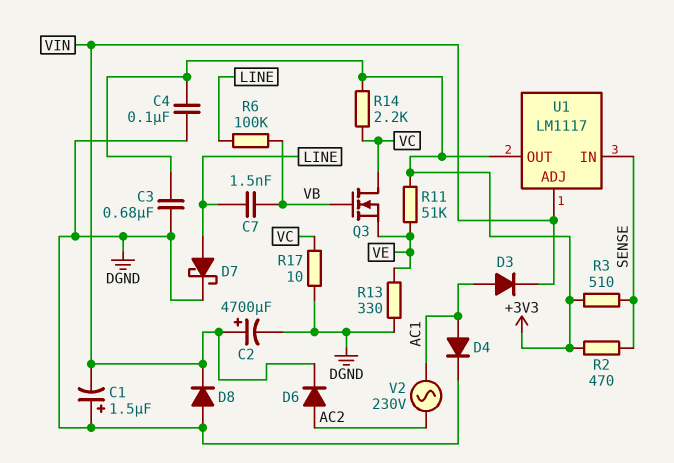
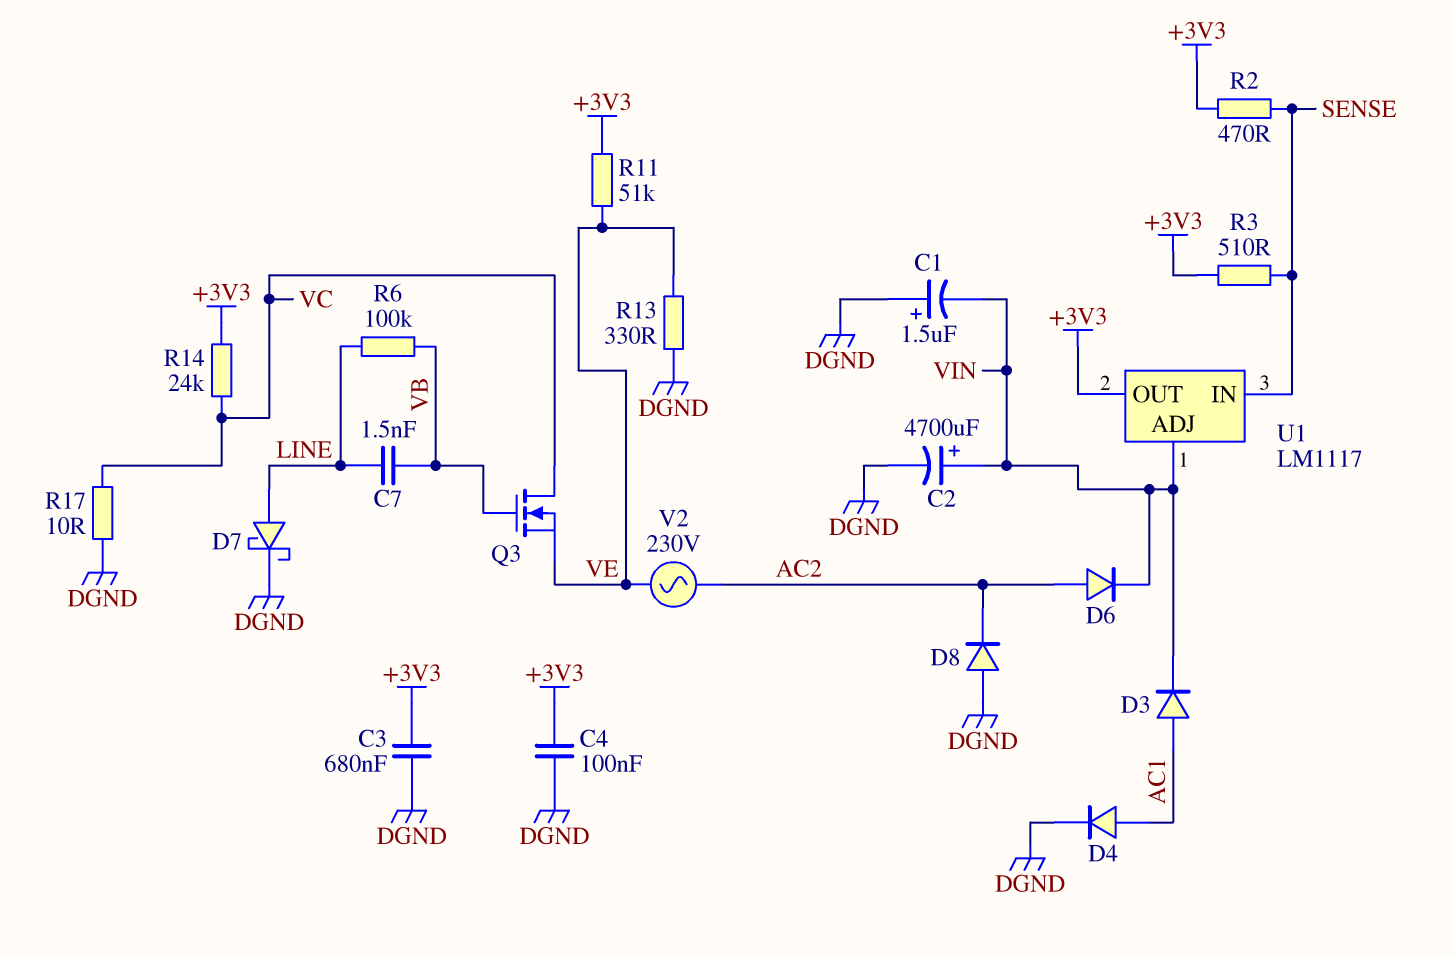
D8: diode (A DGND, K VIN) -> diode (A DGND, K AC2)
R14: 2.2k (+3V3, VC) -> 24k (+3V3, VC)
V2: AC 230V (AC1, AC2) -> AC 230V (AC2, VE)

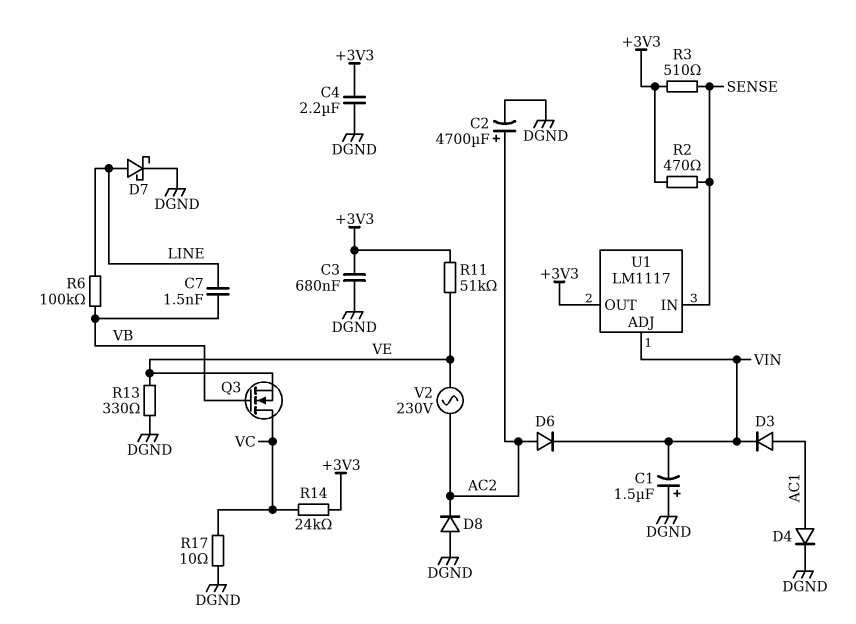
C2: 4700uF (plus VIN, minus DGND) -> 4700uF (plus AC2, minus DGND)
C4: 100nF (+3V3, DGND) -> 2.2uF (+3V3, DGND)

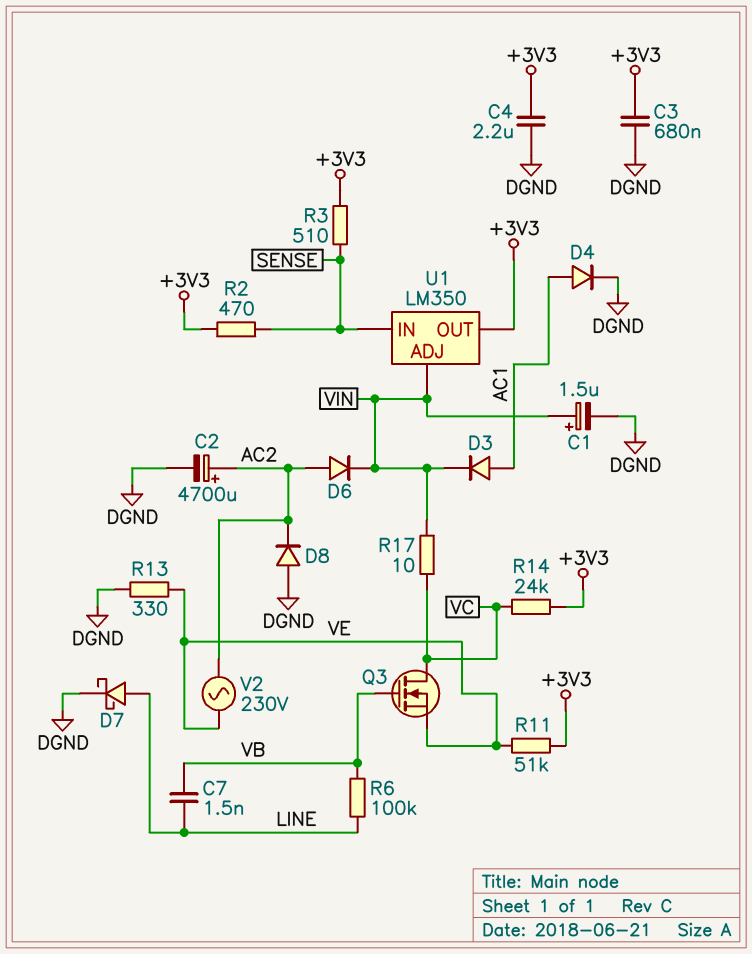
C1: 1.5uF (plus DGND, minus VIN) -> 1.5uF (plus VIN, minus DGND)
R17: 10 (DGND, VC) -> 10 (VC, VIN)
U1: LM1117 -> LM350

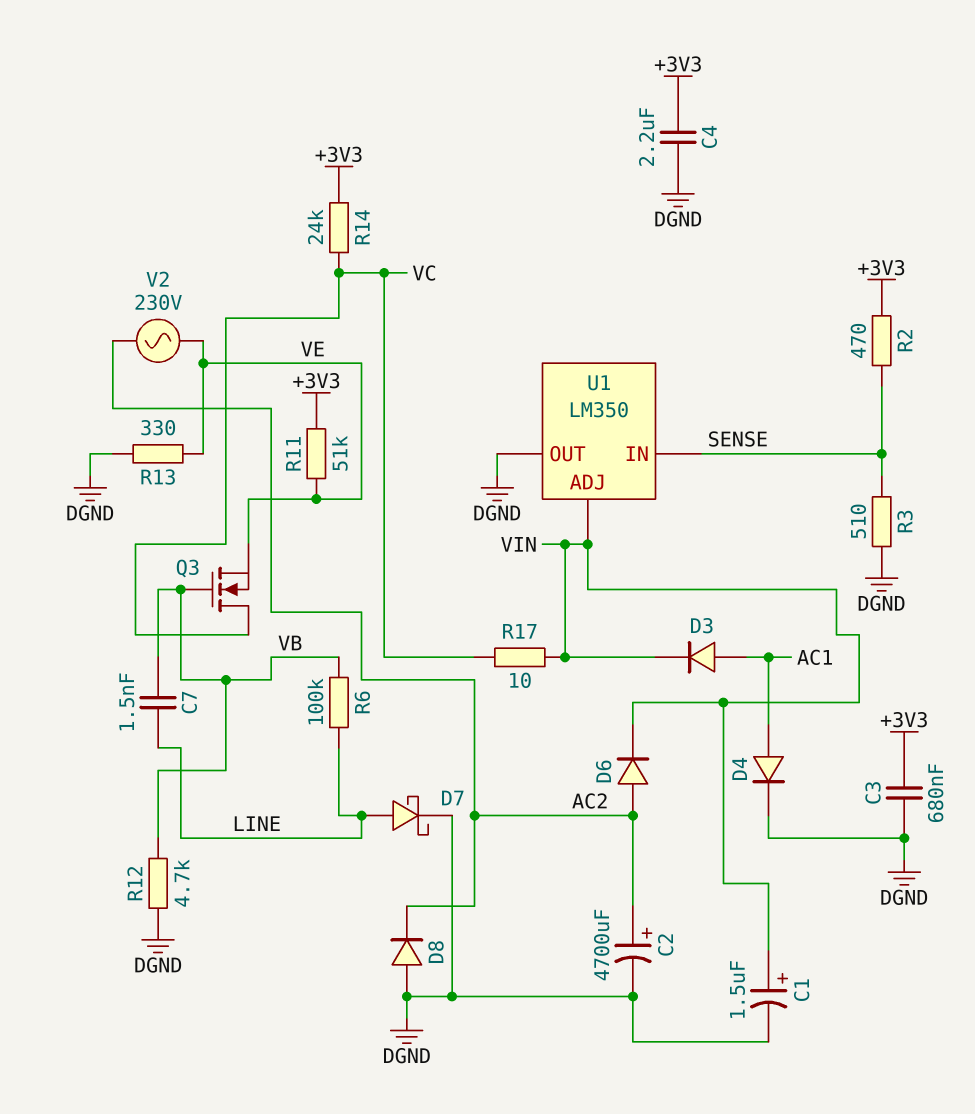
R3: 510 (+3V3, SENSE) -> 510 (DGND, SENSE)
R12: none -> 4.7k (DGND, VB)
U1 pin OUT: +3V3 -> DGND

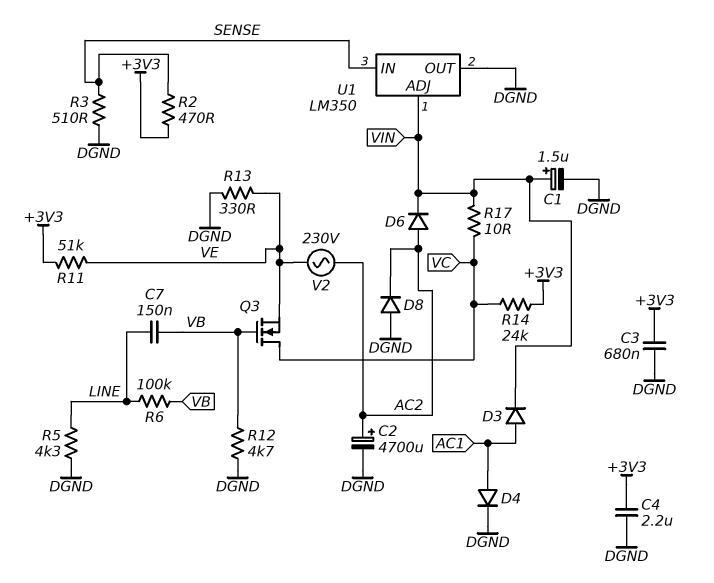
C7: 1.5nF (LINE, VB) -> 150nF (LINE, VB)
D7: schottky (A LINE, K DGND) -> none
R5: none -> 4.3k (DGND, LINE)

